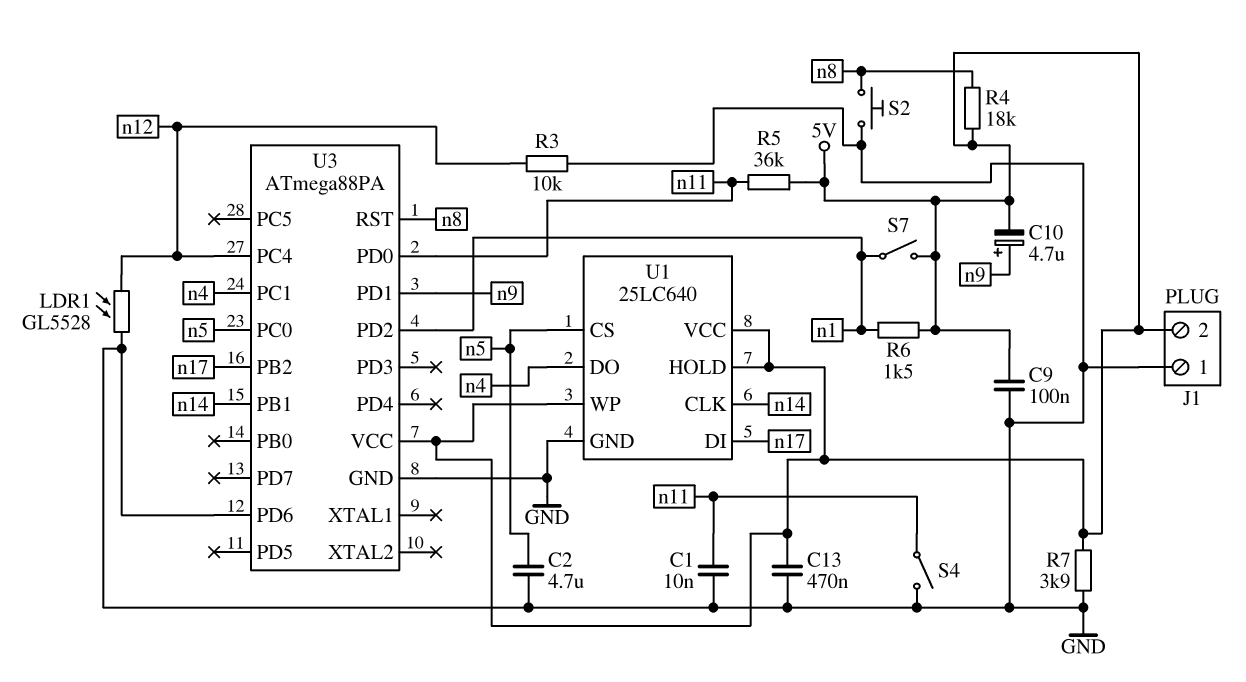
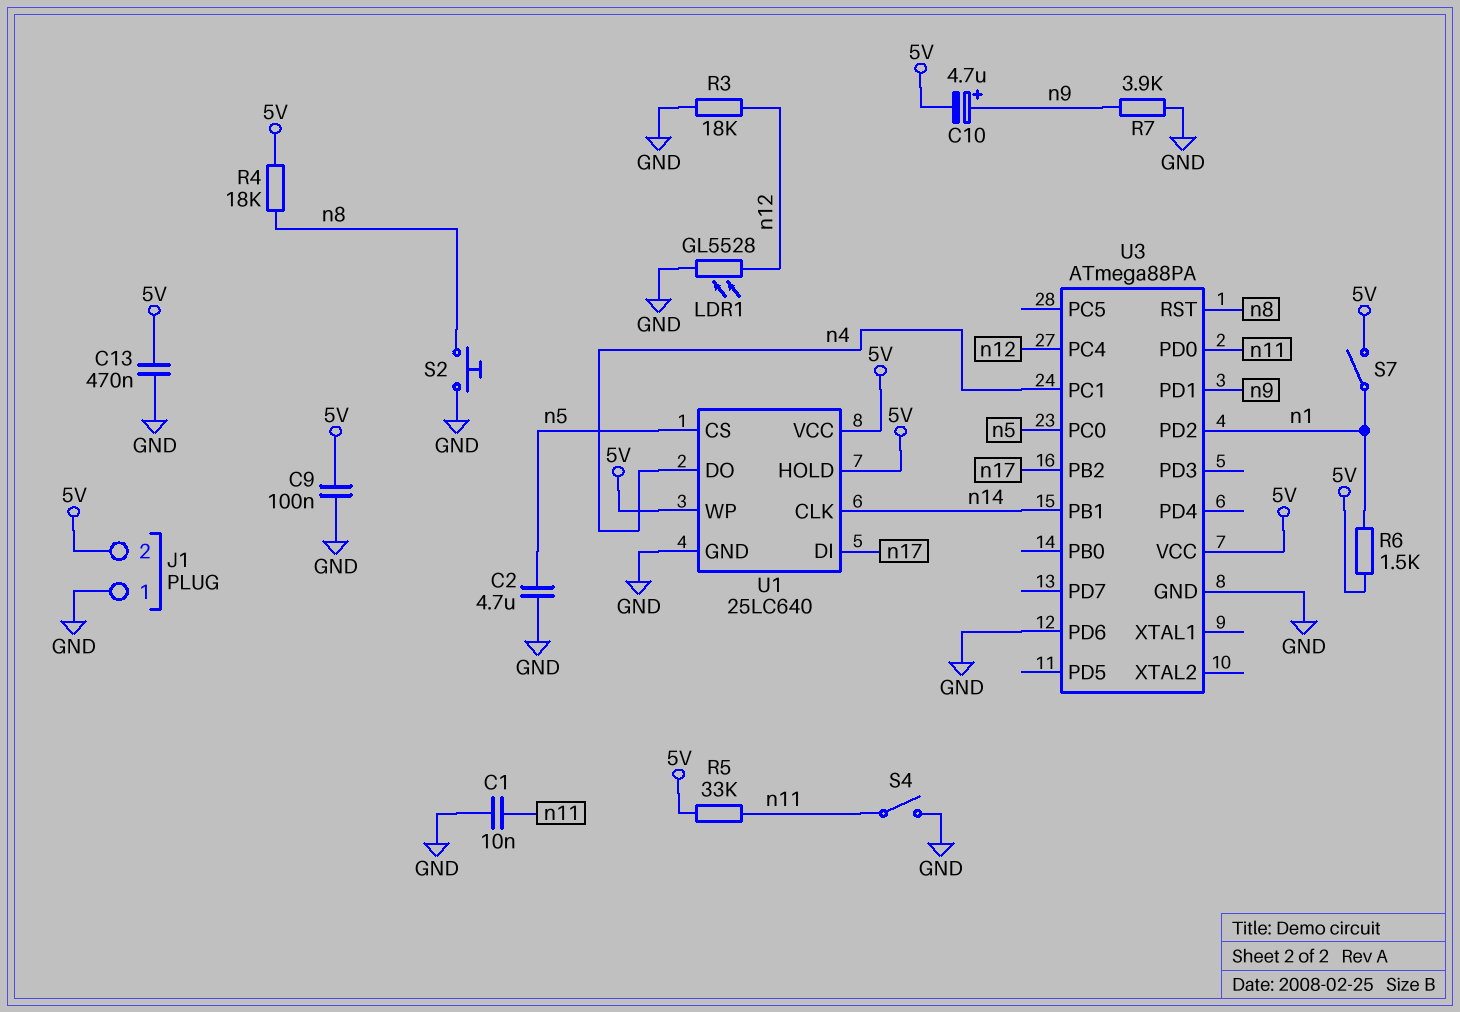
R3: 10k (GND, n12) -> 18k (GND, n12)
R5: 36k (5V, n11) -> 33k (5V, n11)
R7: 3.9k (5V, GND) -> 3.9k (GND, n9)

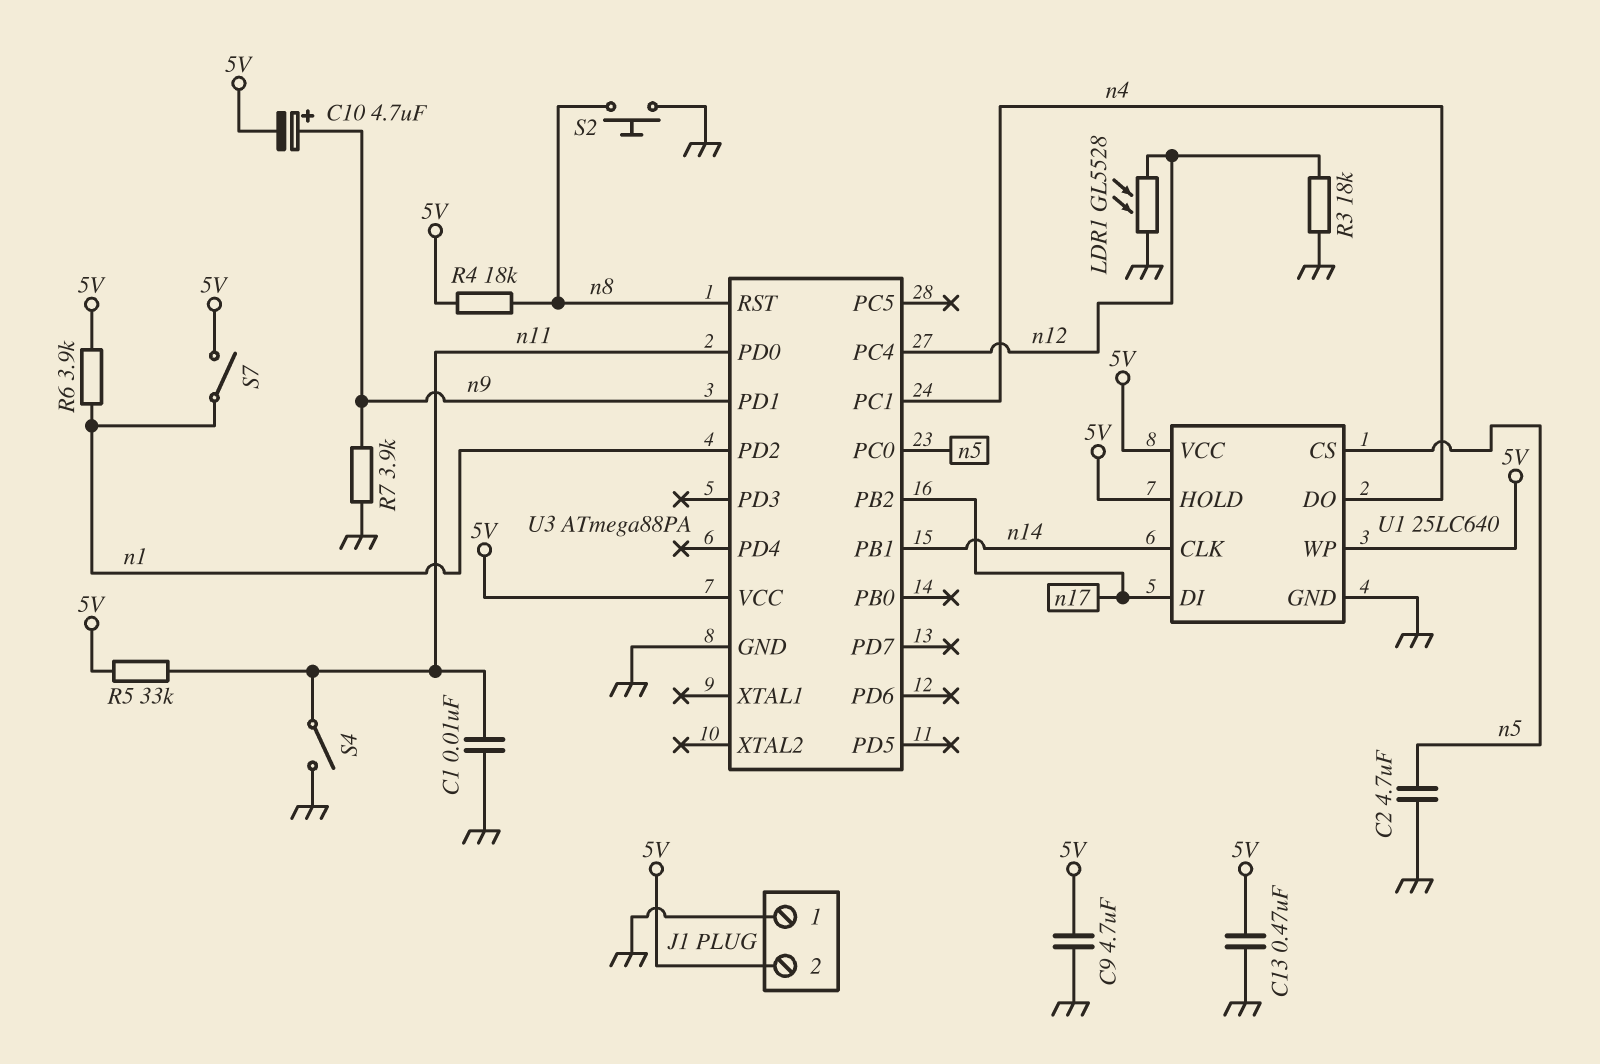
C9: 100nF (5V, GND) -> 4.7uF (5V, GND)
R6: 1.5k (5V, n1) -> 3.9k (5V, n1)
U3 pin PD6: GND -> none

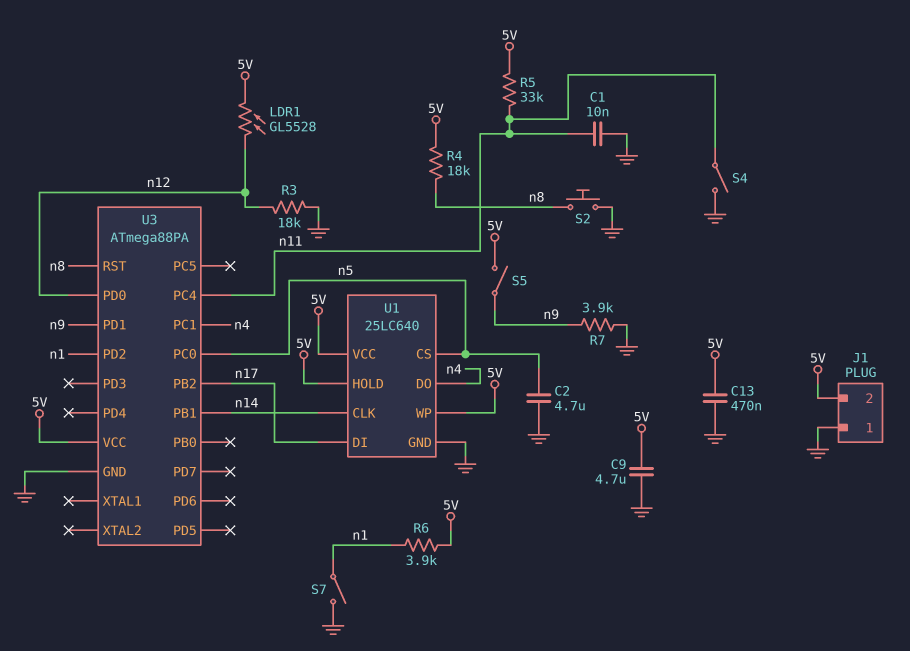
C10: 4.7uF (plus n9, minus 5V) -> none
LDR1: GL5528 (GND, n12) -> GL5528 (5V, n12)
S5: none -> switch (5V, n9)
S7: switch (5V, n1) -> switch (GND, n1)
U3 pin PC4: n12 -> n11
U3 pin PD0: n11 -> n12

